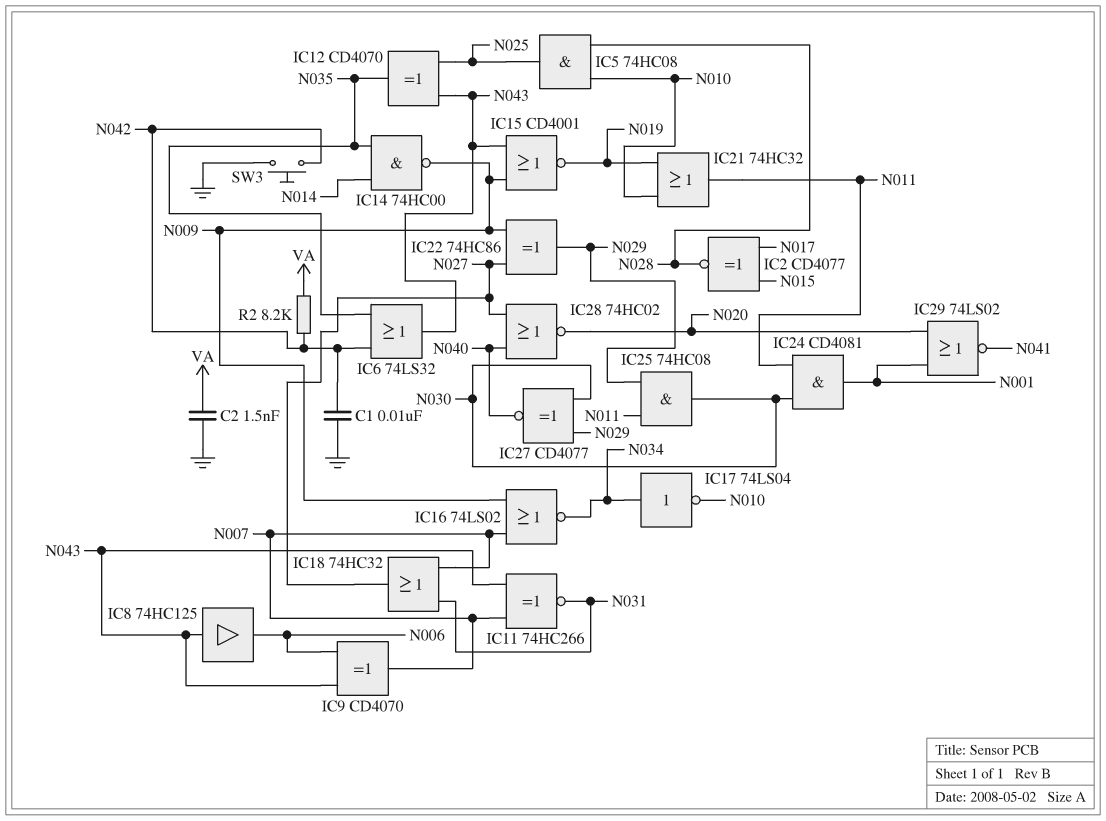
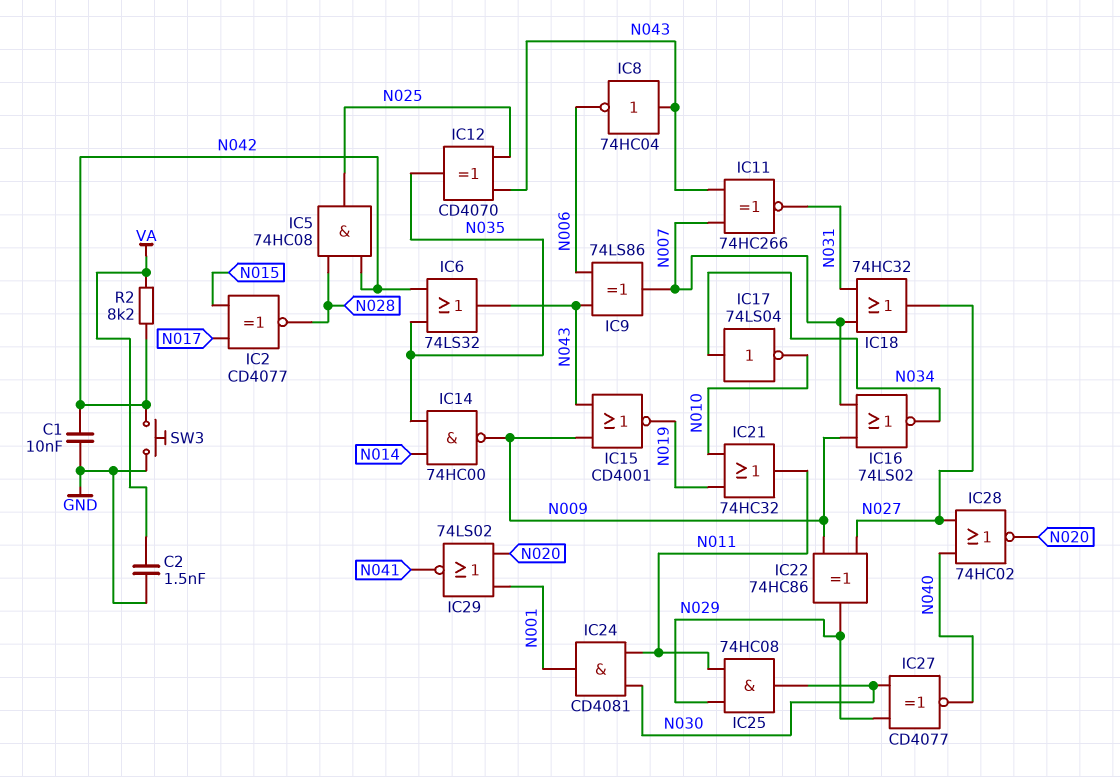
IC5: AND 74HC08 (in N010, in N028, out N025) -> AND 74HC08 (in N028, in N042, out N025)
IC8: buffer 74HC125 (in N043, out N006) -> NOT 74HC04 (in N043, out N006)
IC9: XOR CD4070 (in N006, in N043, out N007) -> XOR 74LS86 (in N006, in N043, out N007)

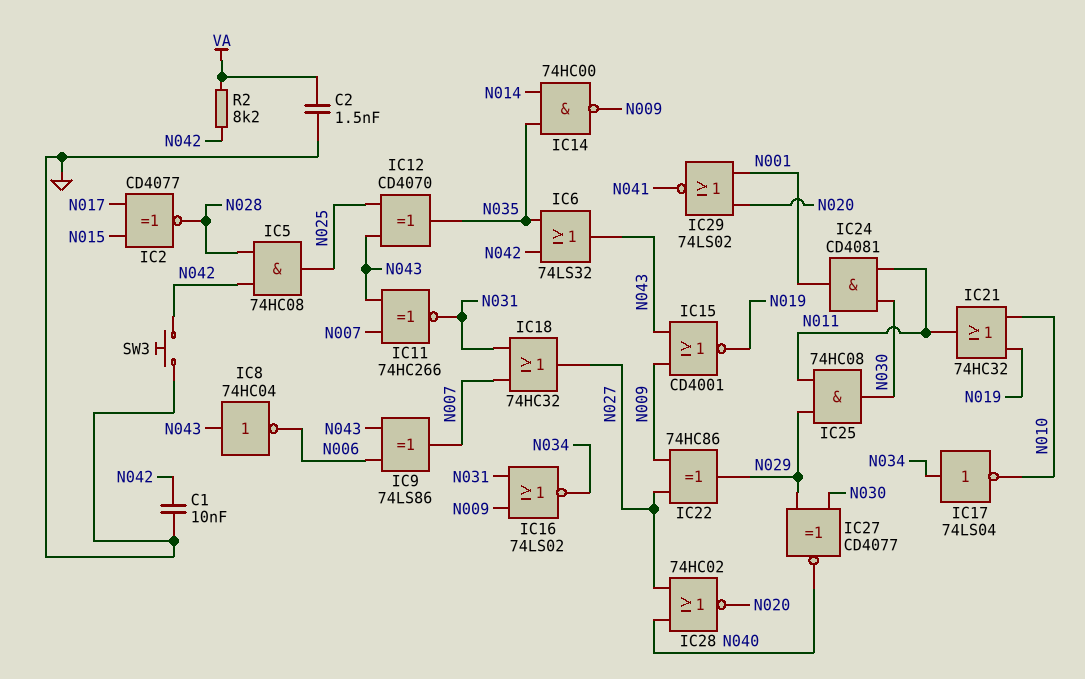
IC16: NOR 74LS02 (in N007, in N009, out N034) -> NOR 74LS02 (in N009, in N031, out N034)

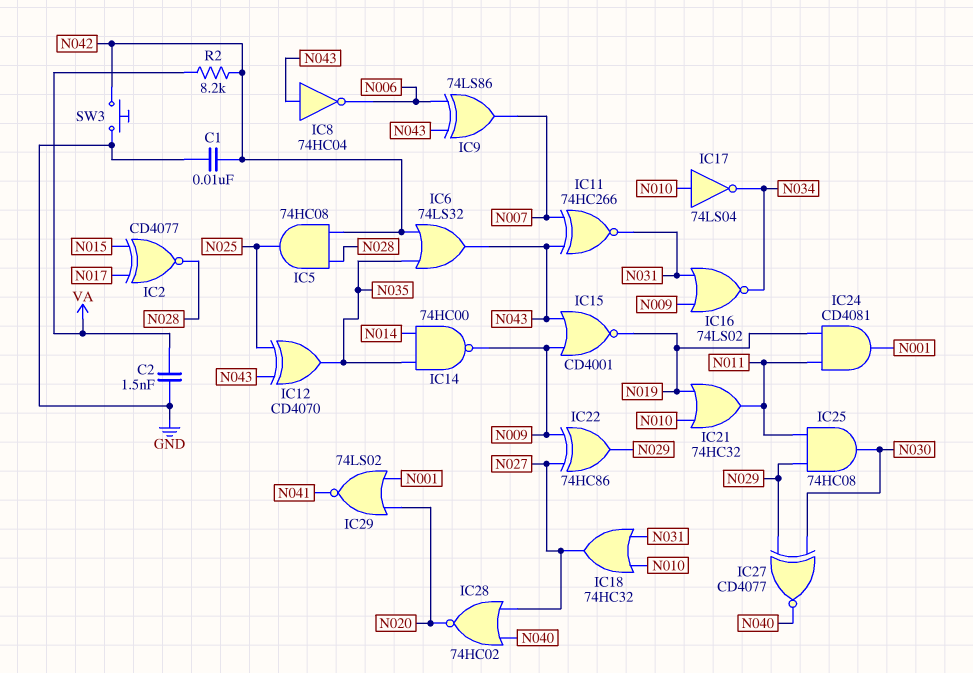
IC17: NOT 74LS04 (in N034, out N010) -> NOT 74LS04 (in N010, out N034)
IC18: OR 74HC32 (in N007, in N031, out N027) -> OR 74HC32 (in N010, in N031, out N027)
IC24: AND CD4081 (in N011, in N030, out N001) -> AND CD4081 (in N011, in N019, out N001)

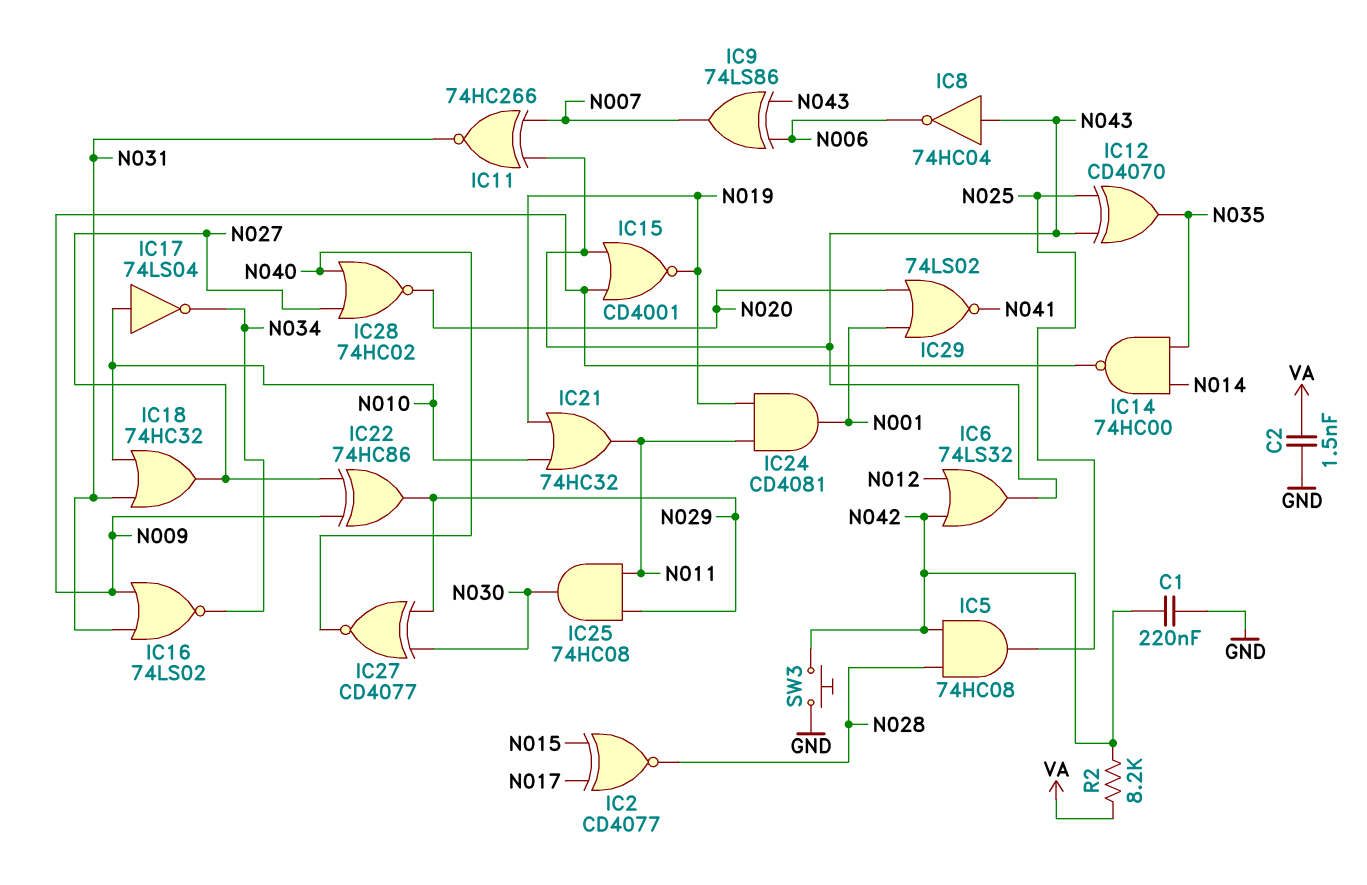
C1: 10nF (GND, N042) -> 220nF (GND, N042)
IC6: OR 74LS32 (in N035, in N042, out N043) -> OR 74LS32 (in N012, in N042, out N043)

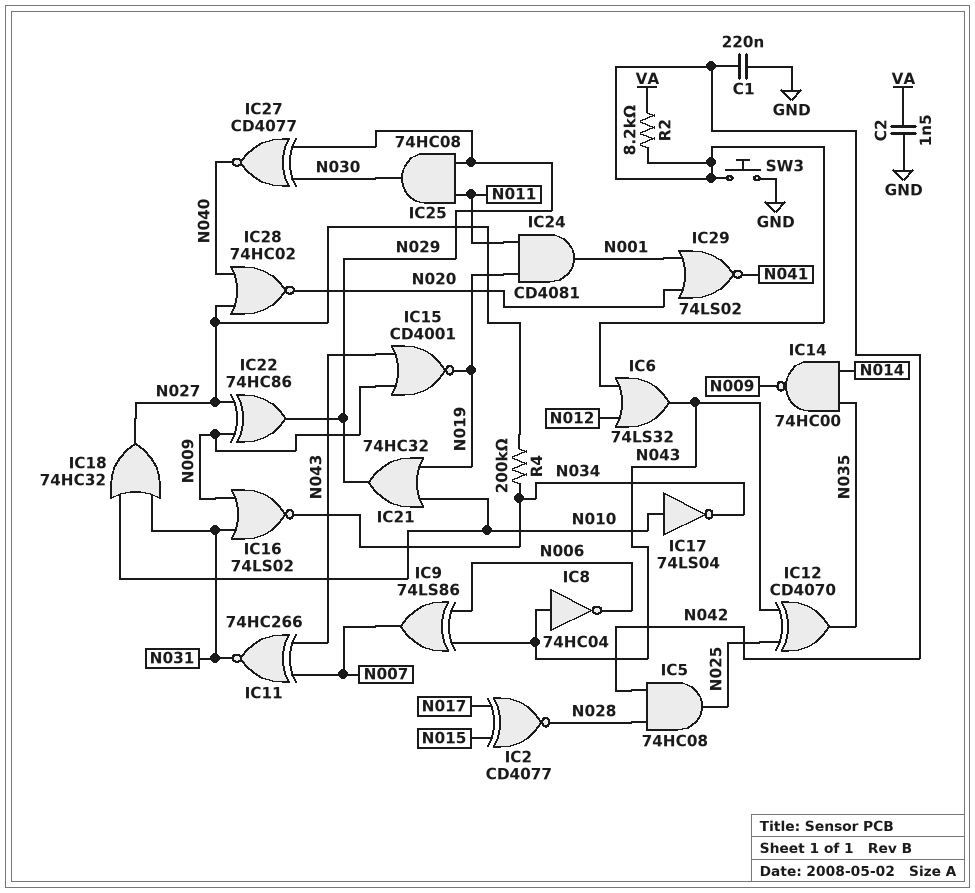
IC21: OR 74HC32 (in N010, in N019, out N011) -> OR 74HC32 (in N010, in N019, out N029)
R4: none -> 200k (N027, N034)

